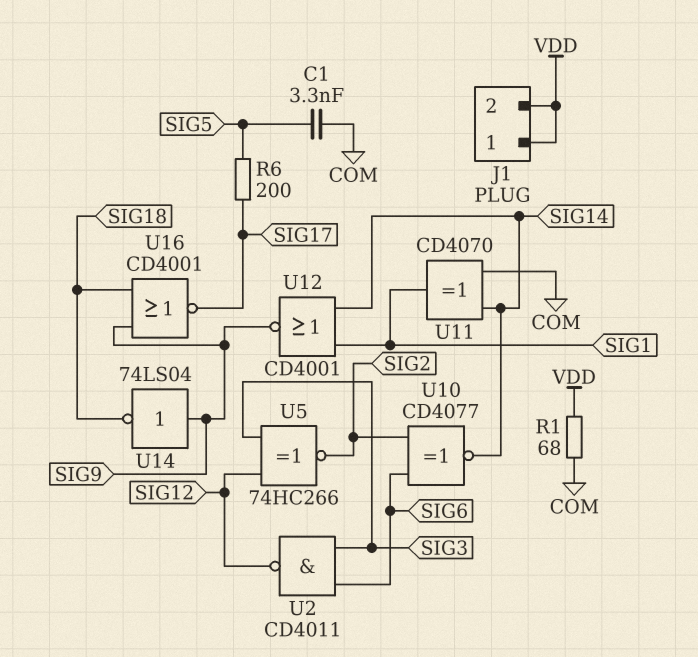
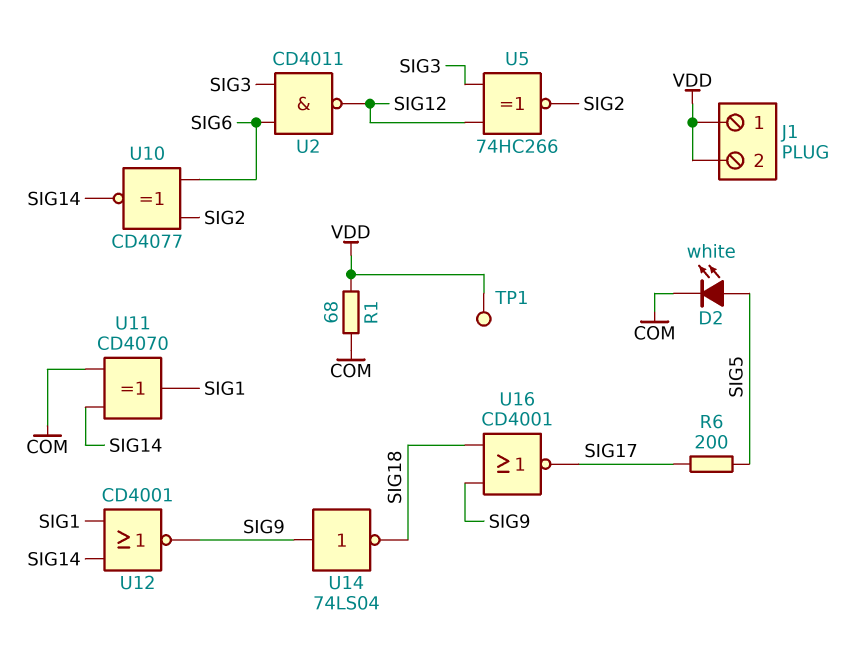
C1: 3.3nF (COM, SIG5) -> none
D2: none -> LED white (A SIG5, K COM)
TP1: none -> test point (VDD)

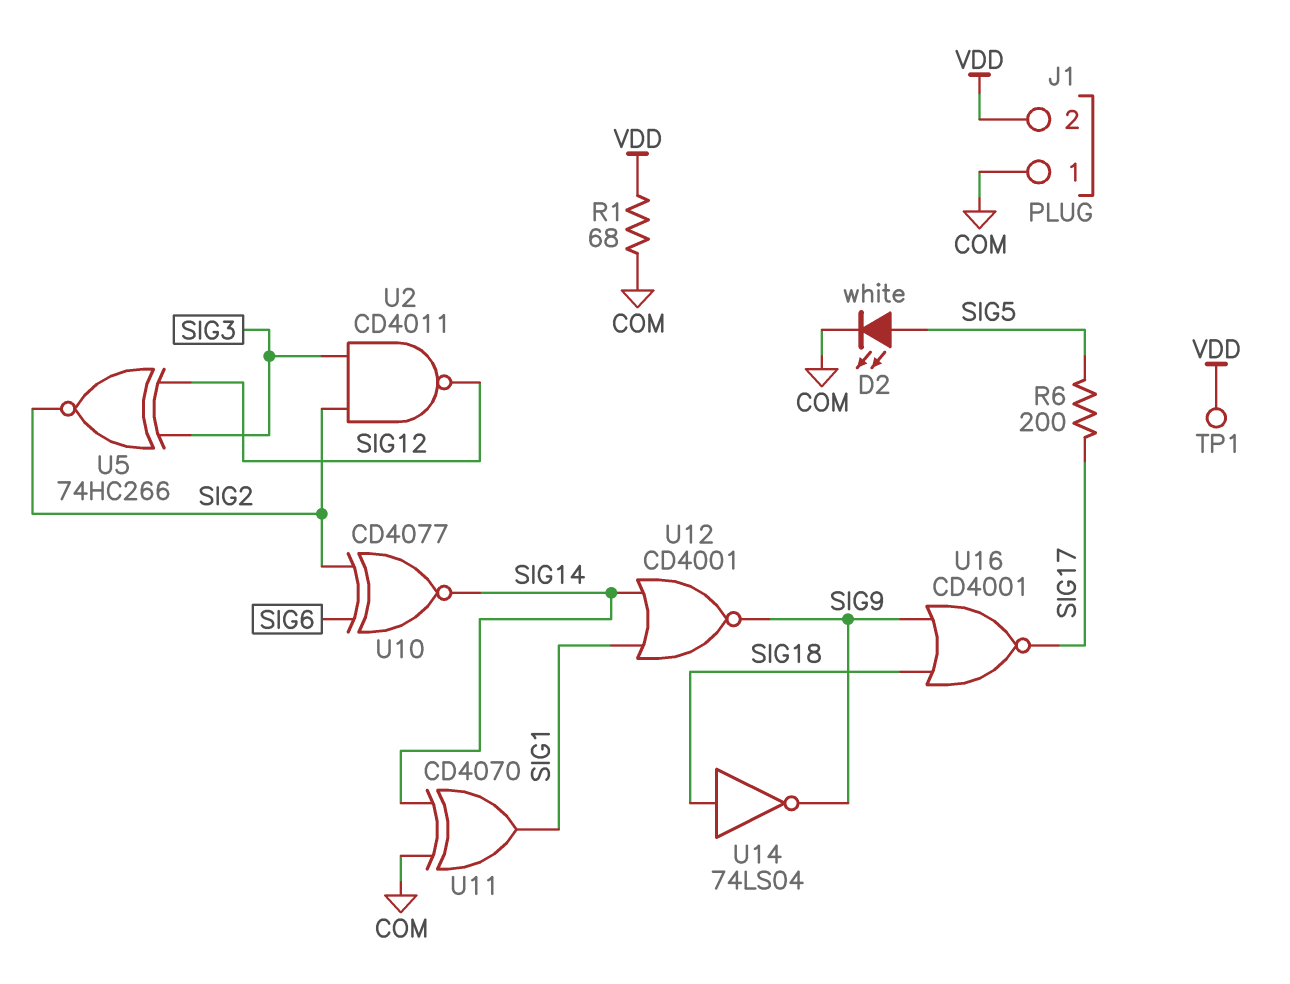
J1 pin 1: VDD -> COM
U2: NAND CD4011 (in SIG3, in SIG6, out SIG12) -> NAND CD4011 (in SIG2, in SIG3, out SIG12)
U14: NOT 74LS04 (in SIG9, out SIG18) -> NOT 74LS04 (in SIG18, out SIG9)

